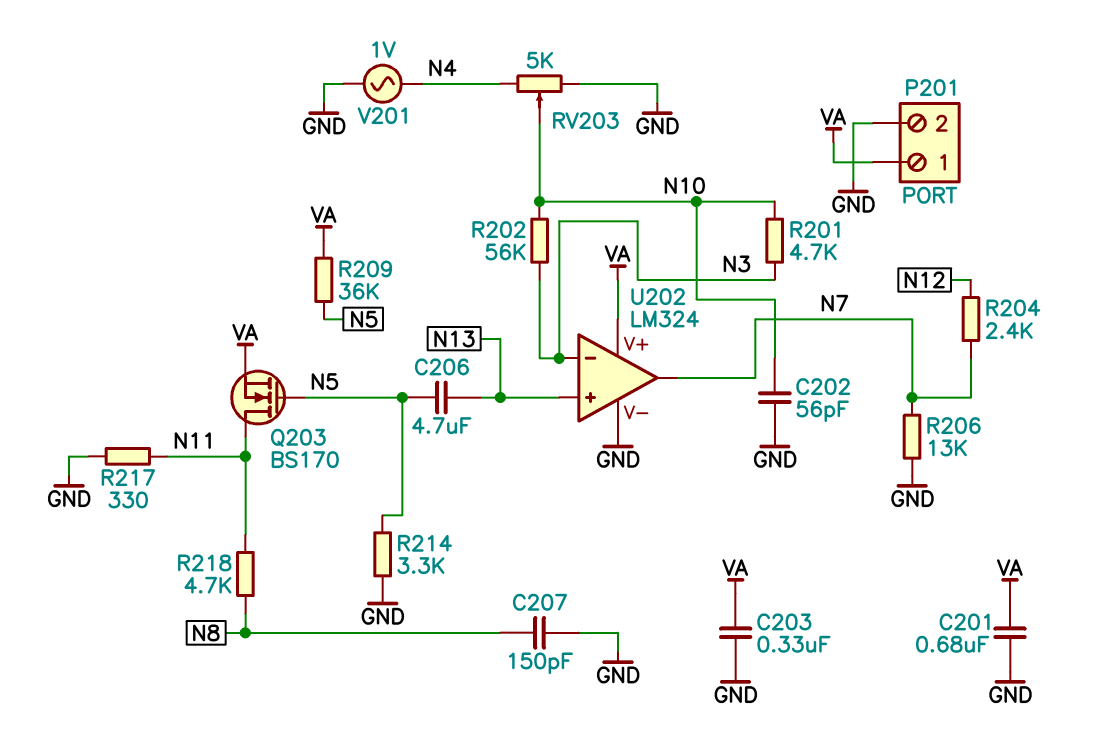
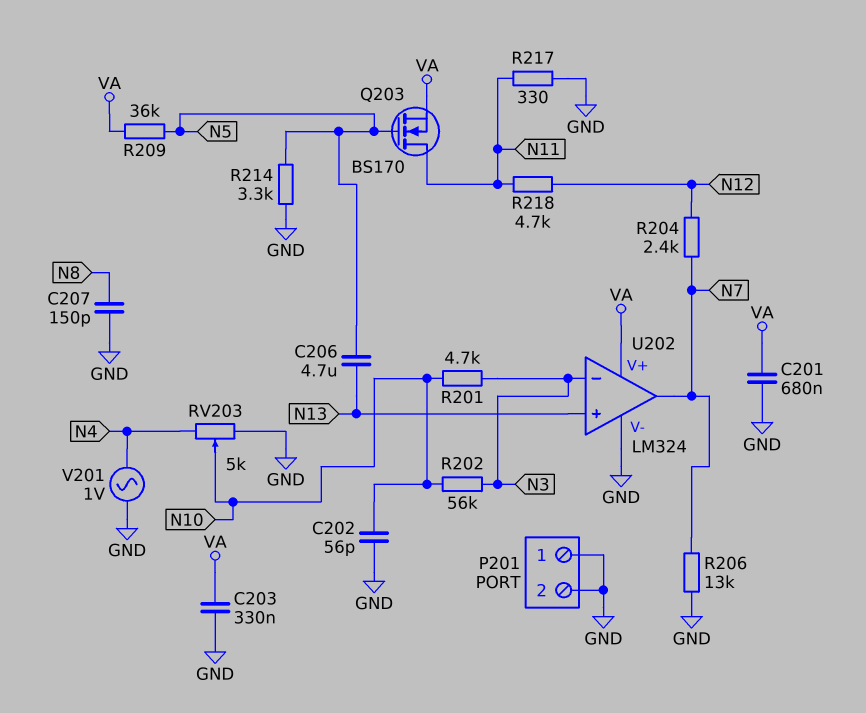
P201 pin 1: VA -> GND
R218: 4.7k (N8, N11) -> 4.7k (N11, N12)

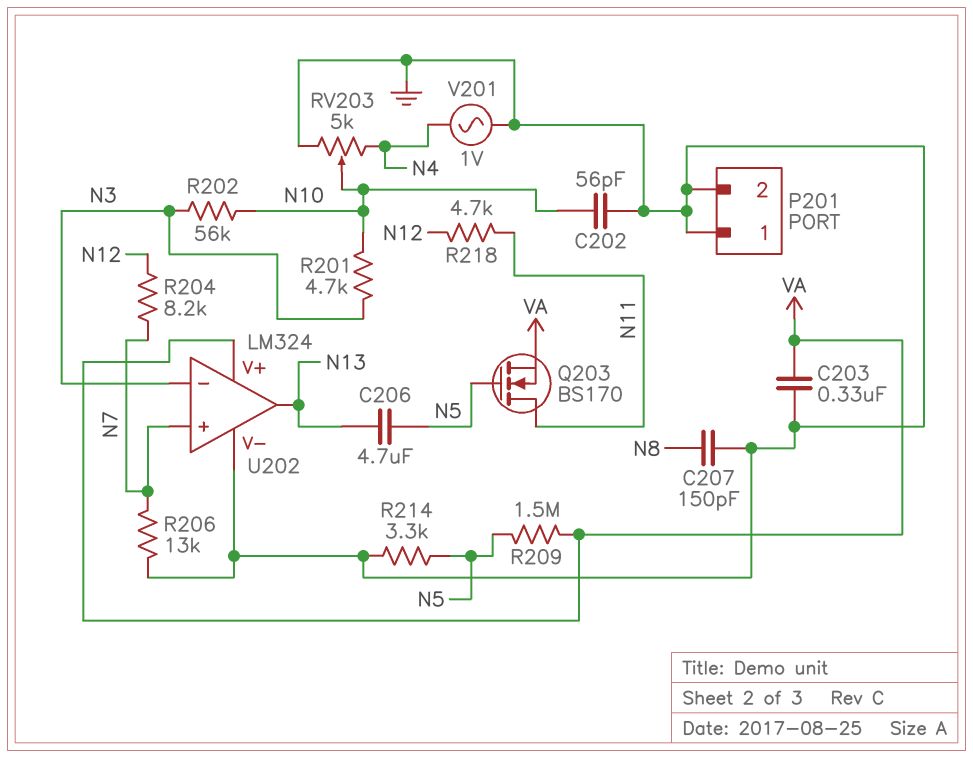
C201: 680nF (GND, VA) -> none
R204: 2.4k (N7, N12) -> 8.2k (N7, N12)
R209: 36k (N5, VA) -> 1.5M (N5, VA)
R217: 330 (GND, N11) -> none
U202 pin in+: N13 -> N7
U202 pin out: N7 -> N13

